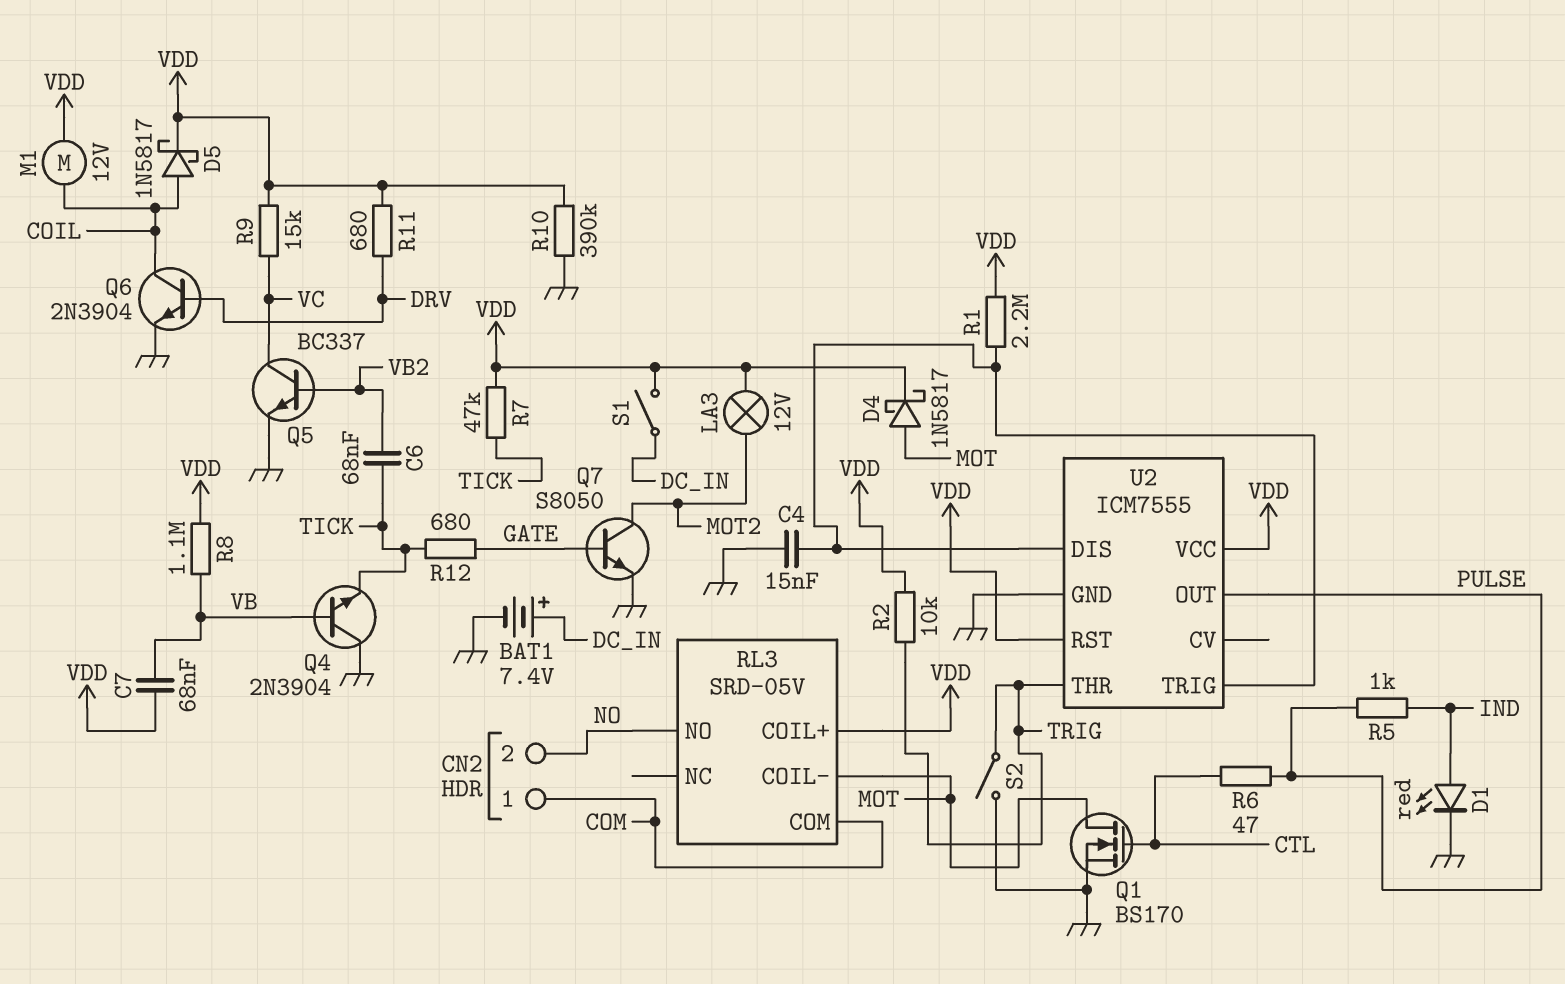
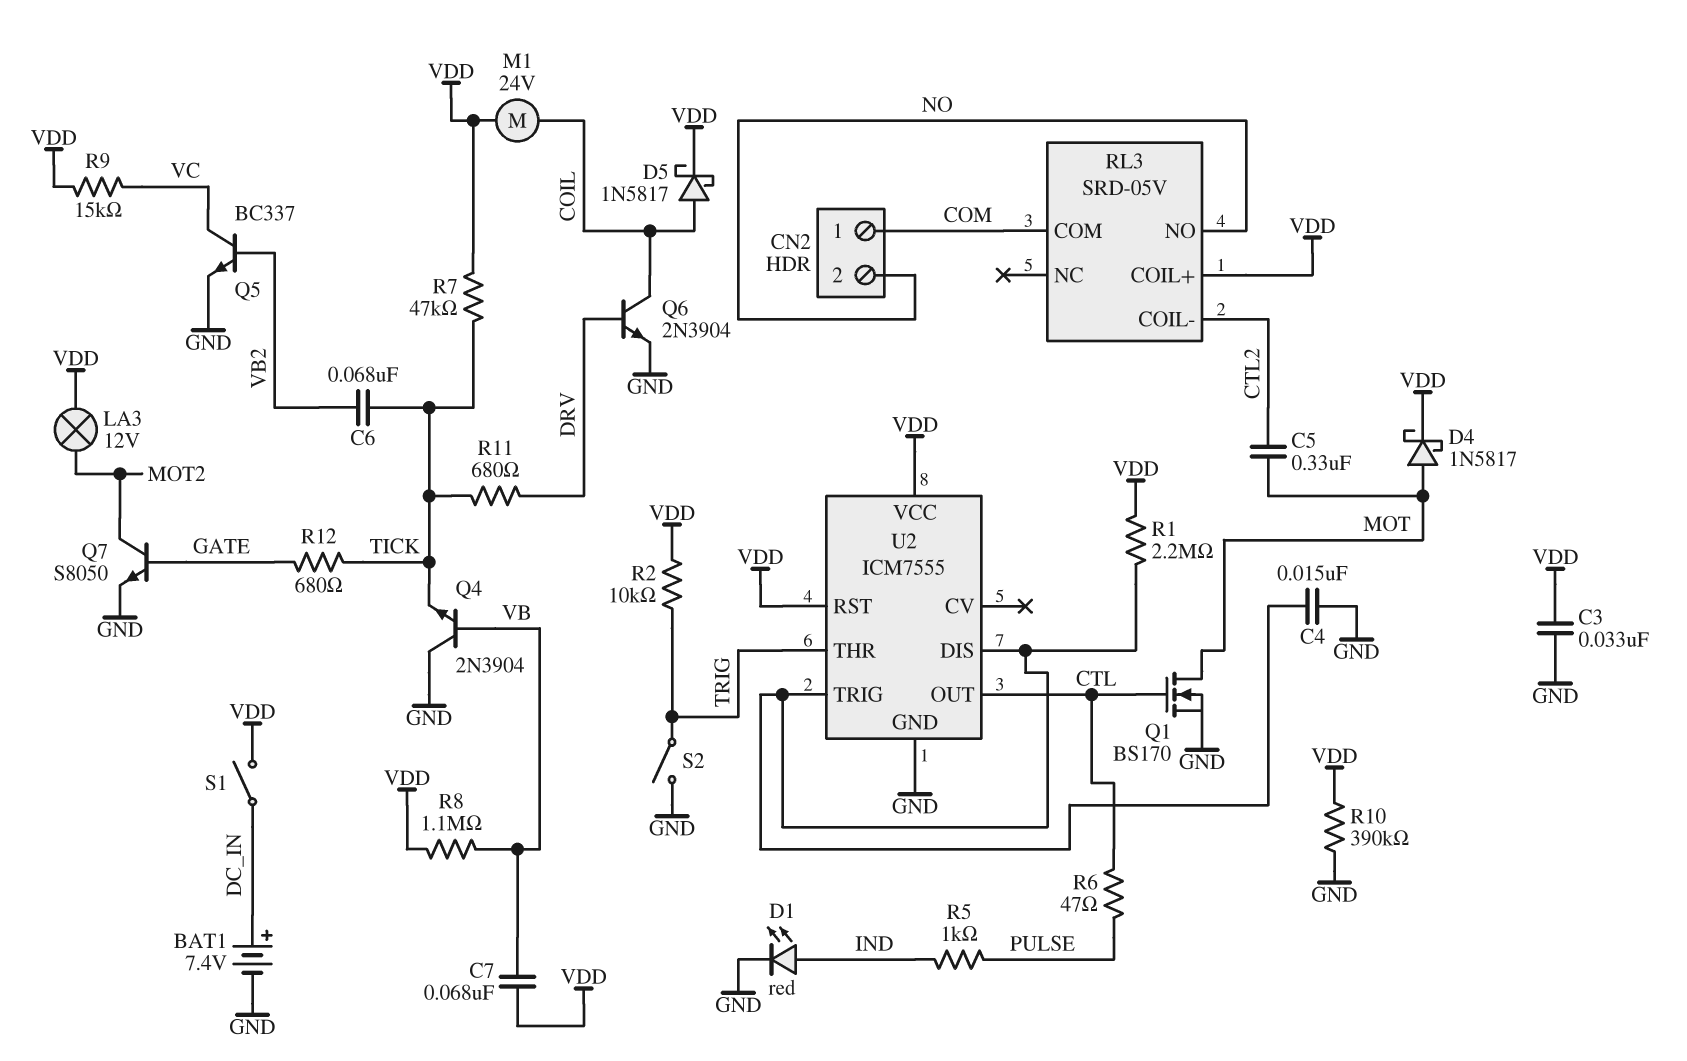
C3: none -> 33nF (GND, VDD)
C5: none -> 330nF (CTL2, MOT)
M1: motor 12V (COIL, VDD) -> motor 24V (COIL, VDD)
R11: 680 (DRV, VDD) -> 680 (DRV, TICK)
RL3 pin COIL-: MOT -> CTL2
U2 pin OUT: PULSE -> CTL

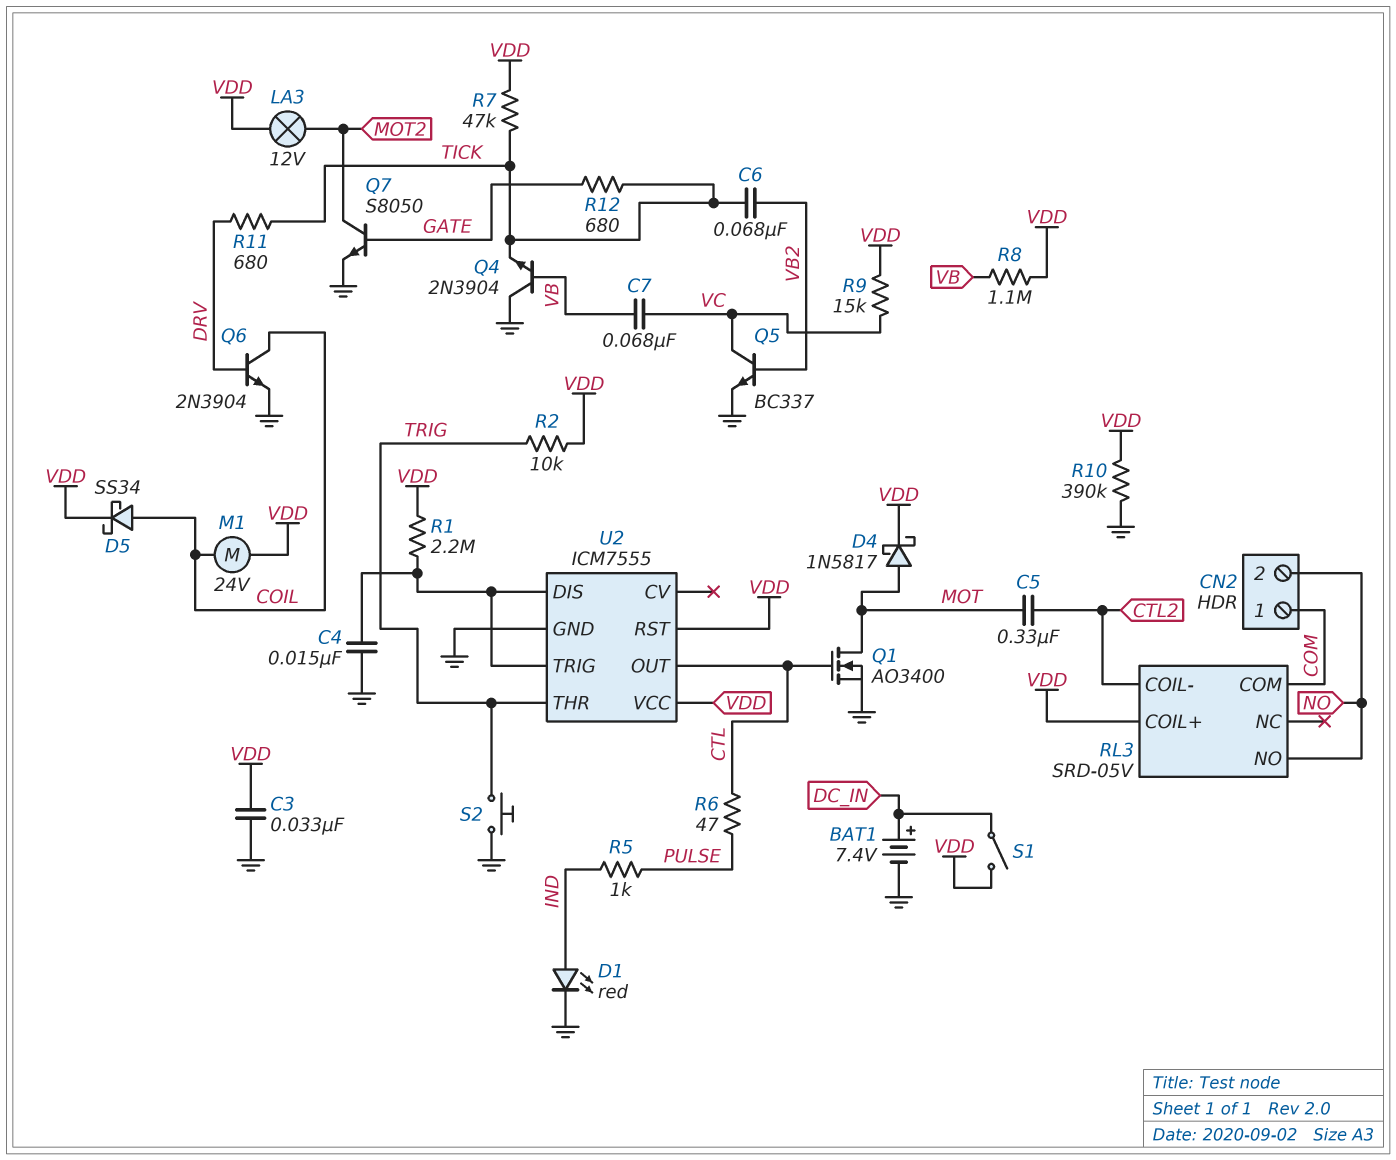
C7: 68nF (VB, VDD) -> 68nF (VB, VC)
D5: schottky 1N5817 (A COIL, K VDD) -> schottky SS34 (A COIL, K VDD)
Q1: NMOS BS170 (G CTL, D MOT, S GND) -> NMOS AO3400 (G CTL, D MOT, S GND)
S2: switch (GND, TRIG) -> button (GND, TRIG)

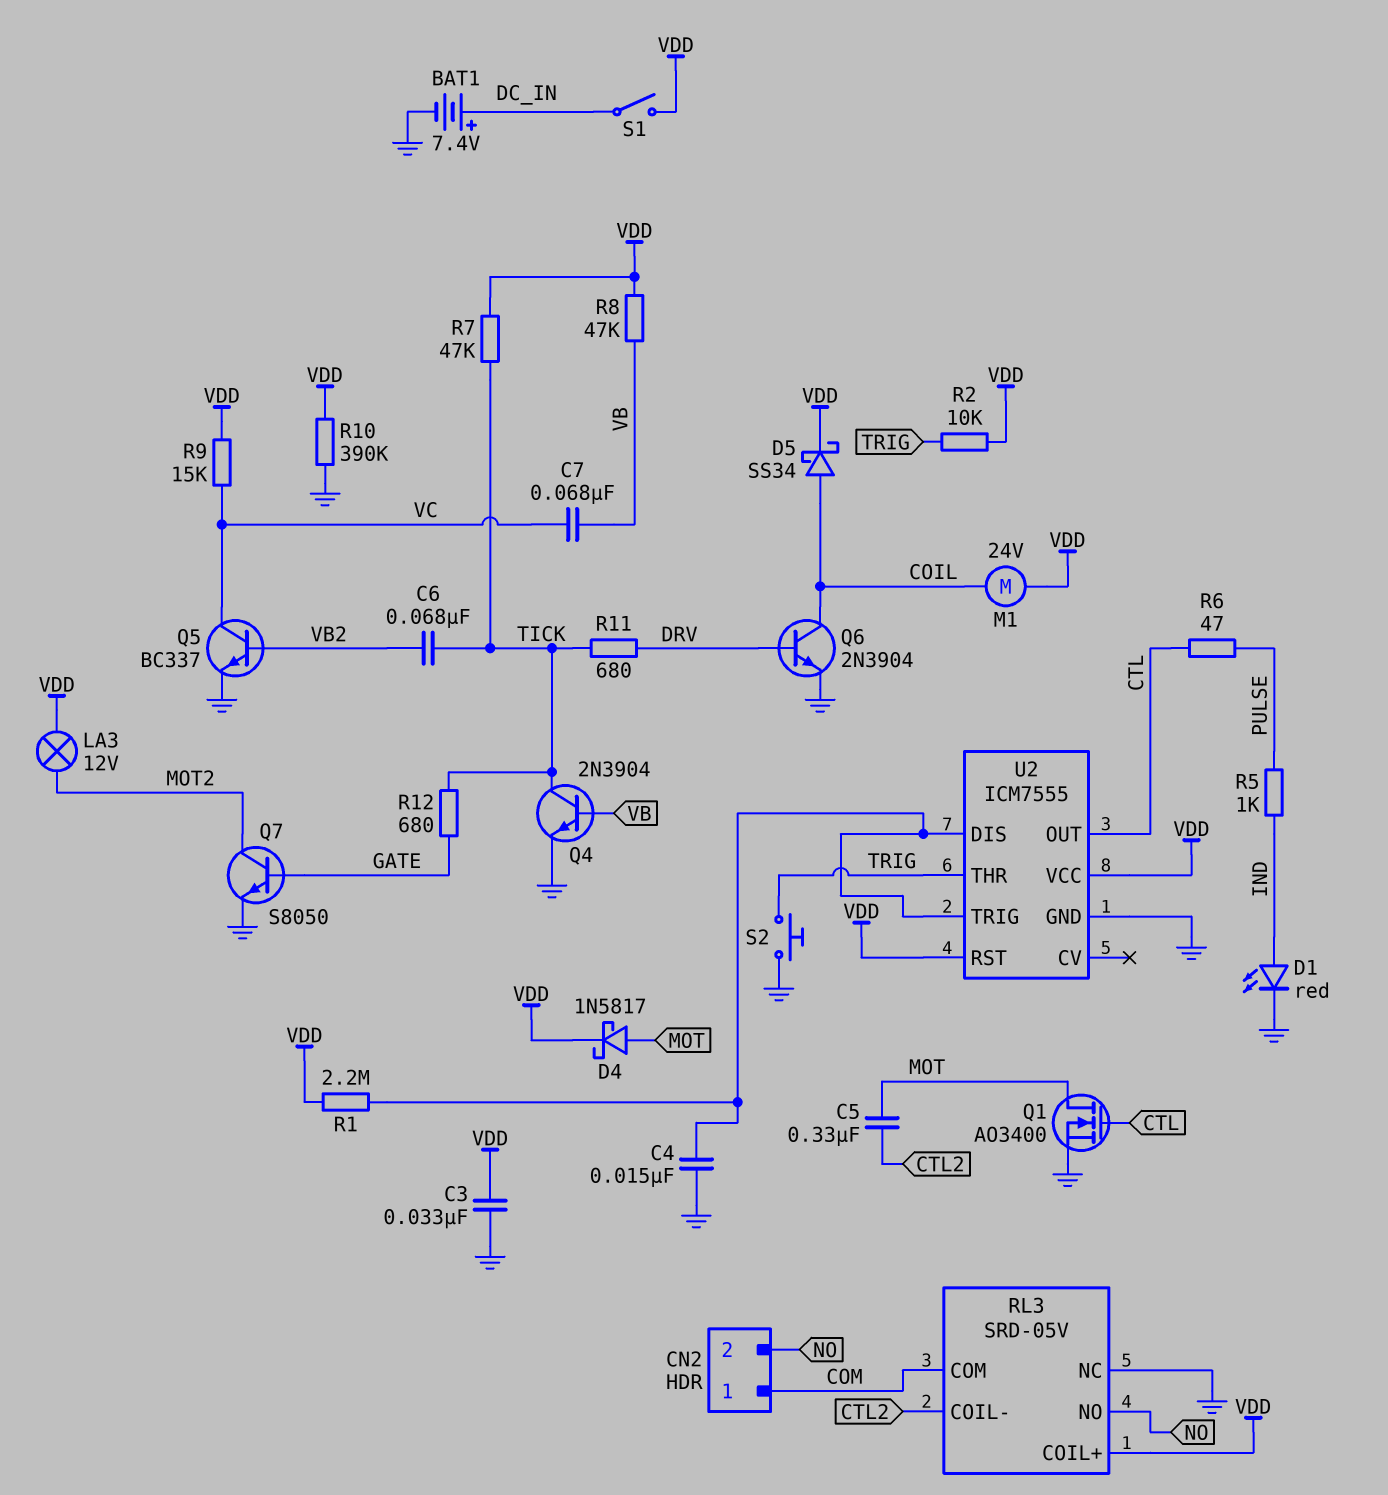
Q4: NPN 2N3904 (B VB, C GND, E TICK) -> NPN 2N3904 (B VB, C TICK, E GND)
R8: 1.1M (VB, VDD) -> 47k (VB, VDD)
RL3 pin NC: none -> GND

